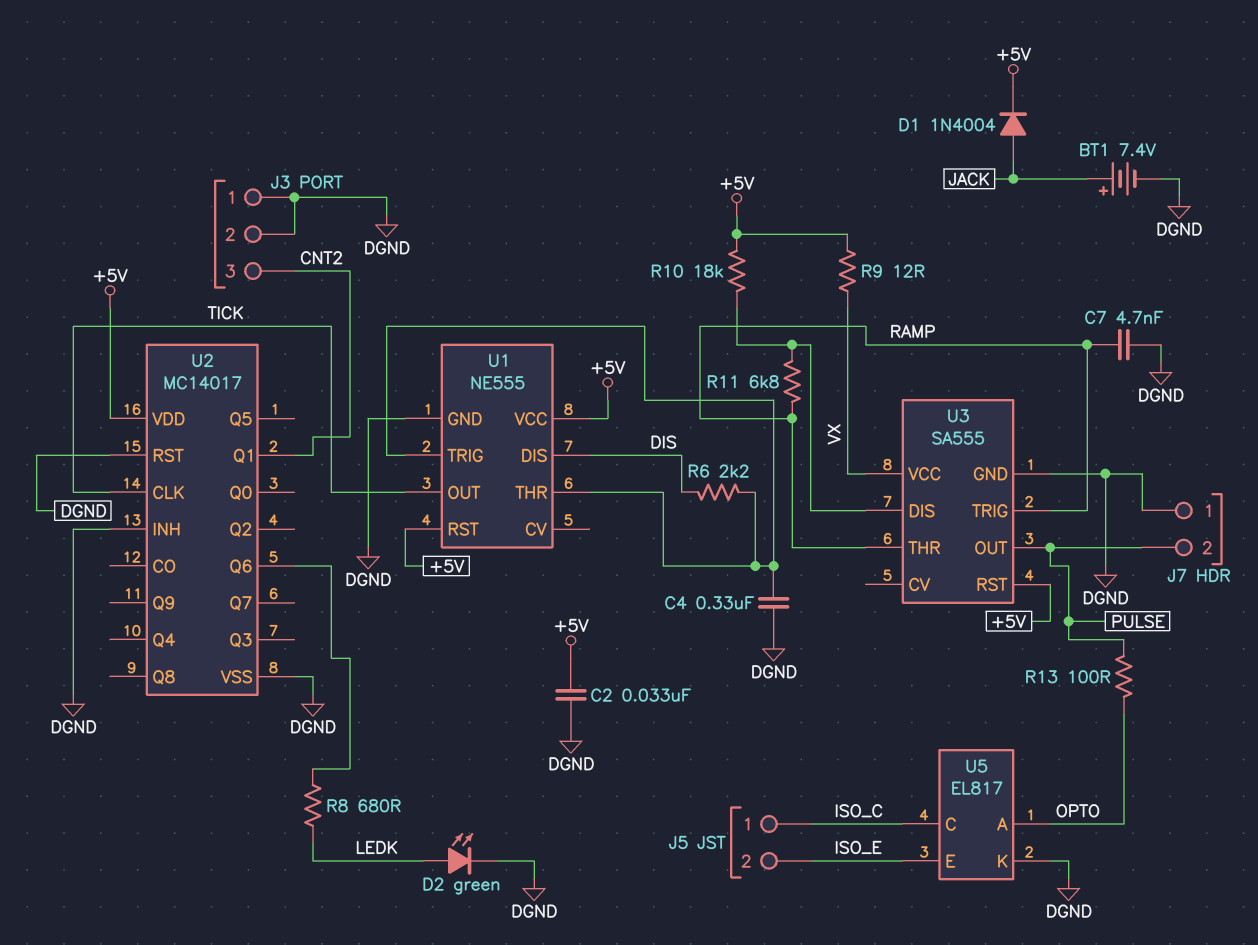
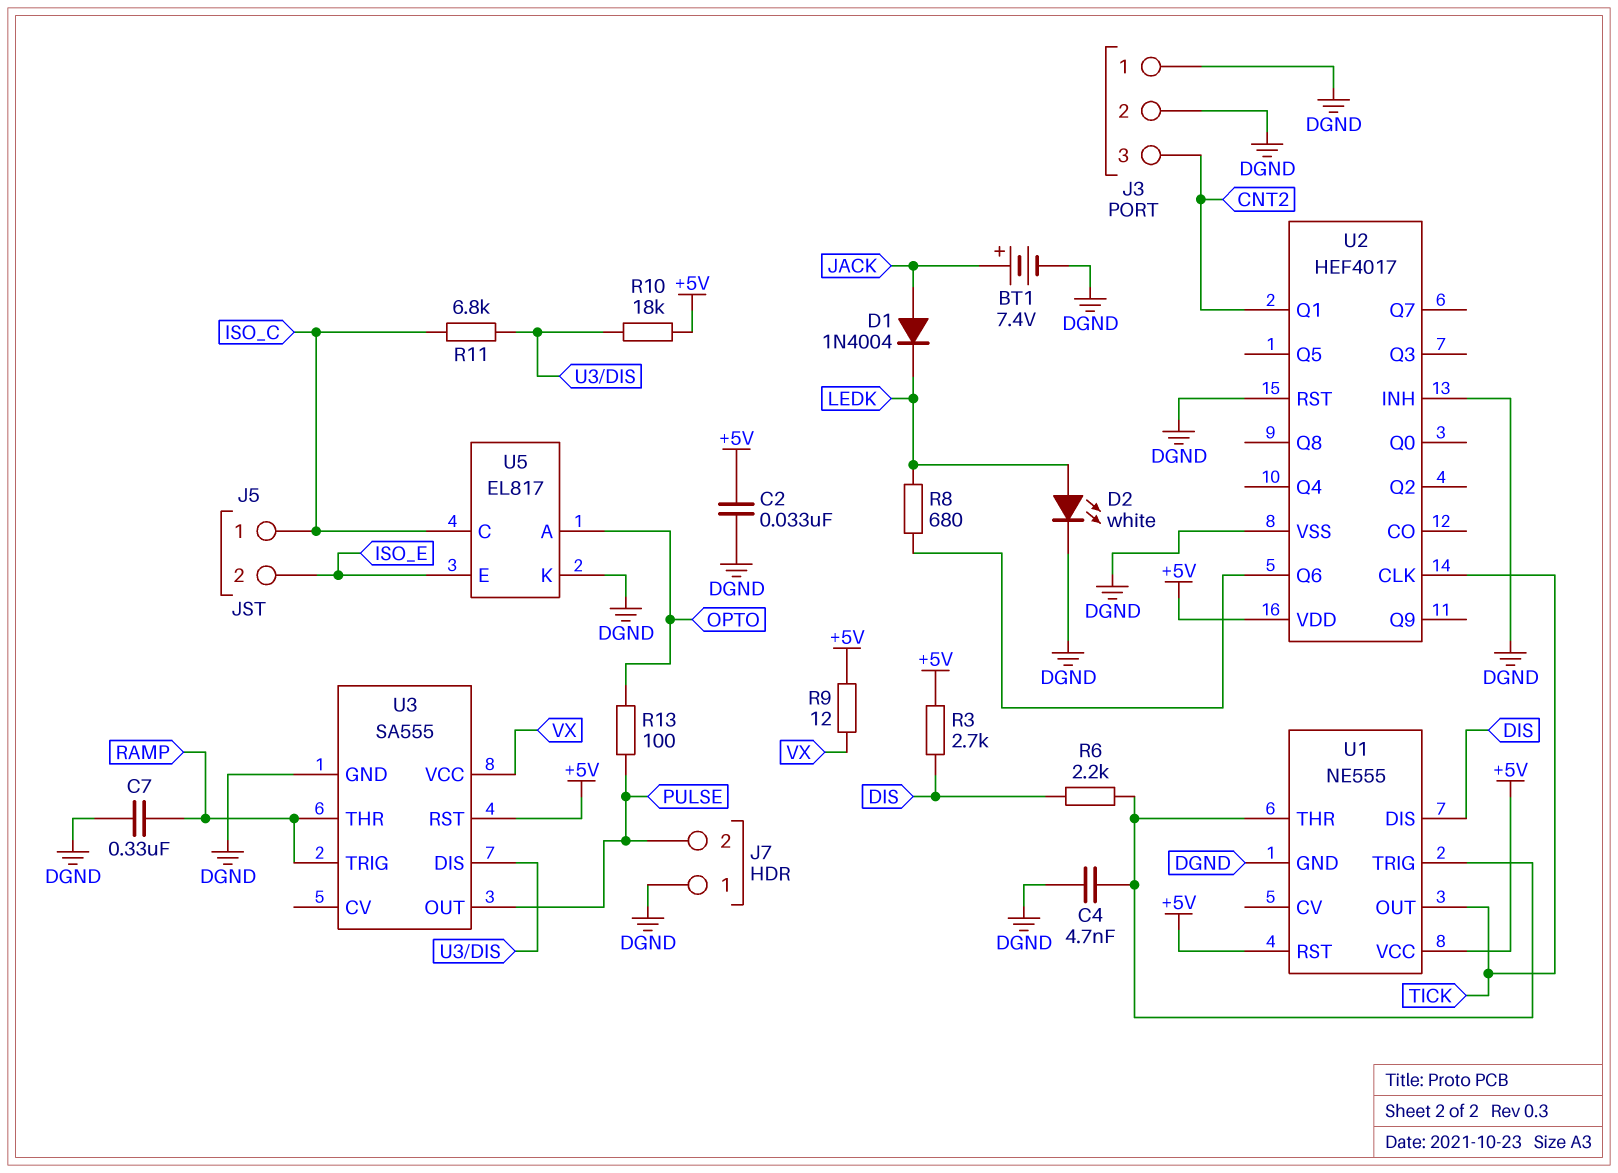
C4: 330nF (DGND, U1/THR) -> 4.7nF (DGND, U1/THR)
C7: 4.7nF (DGND, RAMP) -> 330nF (DGND, RAMP)
D1: diode 1N4004 (A JACK, K +5V) -> diode 1N4004 (A JACK, K LEDK)
D2: LED green (A LEDK, K DGND) -> LED white (A LEDK, K DGND)
R3: none -> 2.7k (+5V, DIS)
R11: 6.8k (RAMP, U3/DIS) -> 6.8k (ISO_C, U3/DIS)
U2: MC14017 -> HEF4017

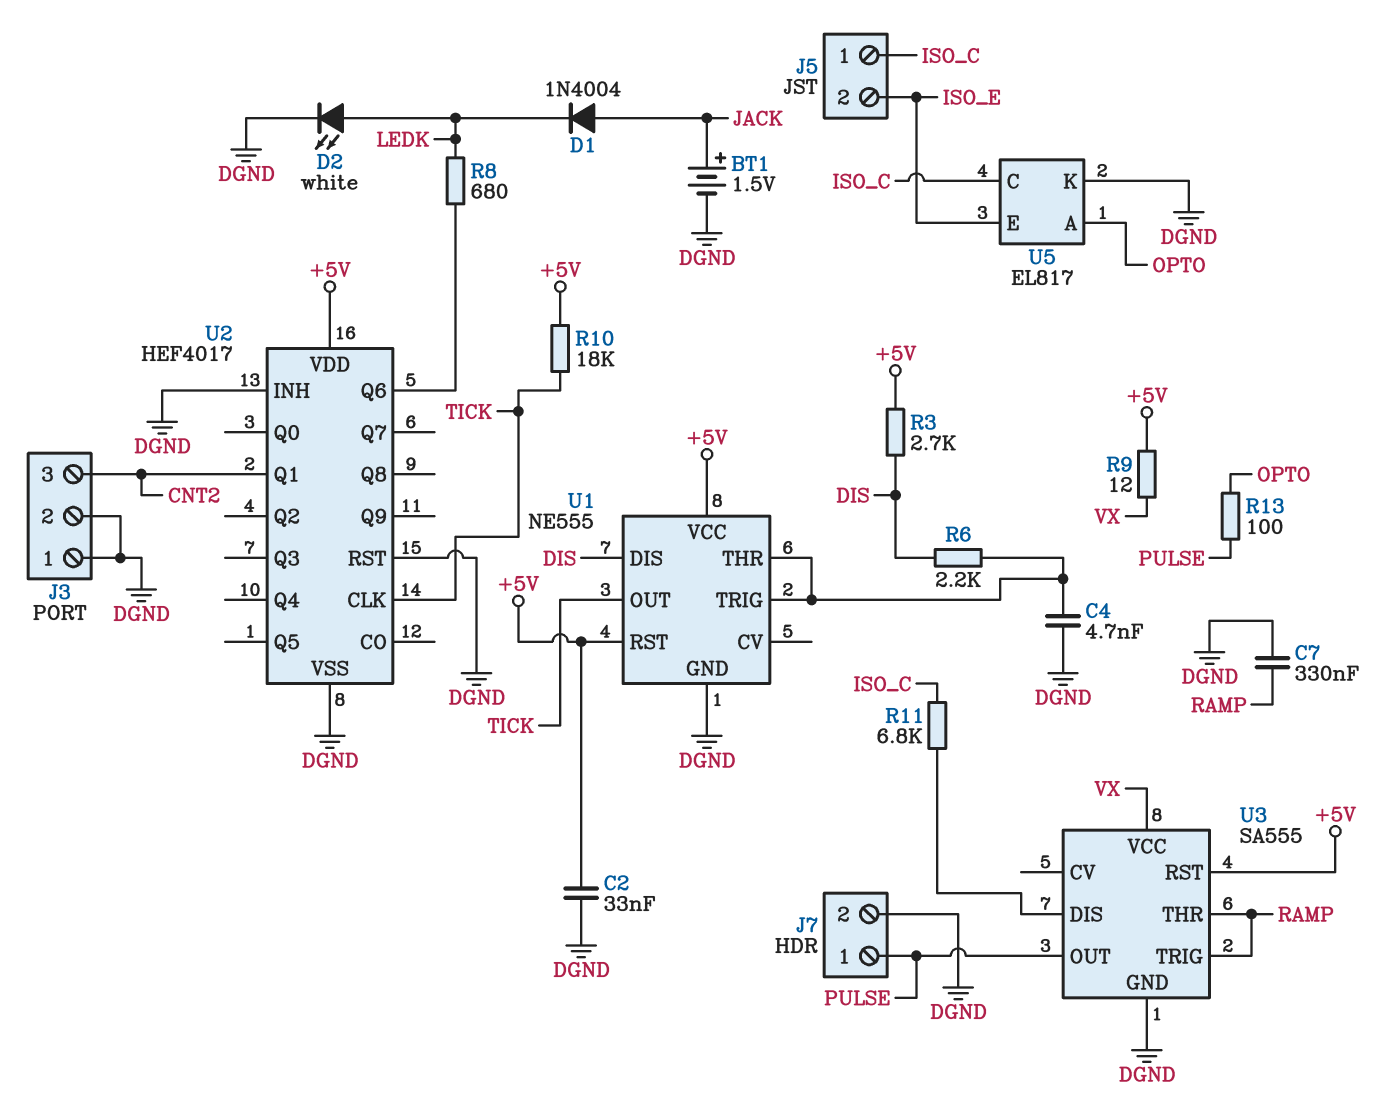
BT1: 7.4V (plus JACK, minus DGND) -> 1.5V (plus JACK, minus DGND)
J7 pin 1: DGND -> PULSE
J7 pin 2: PULSE -> DGND
R10: 18k (+5V, U3/DIS) -> 18k (+5V, TICK)

